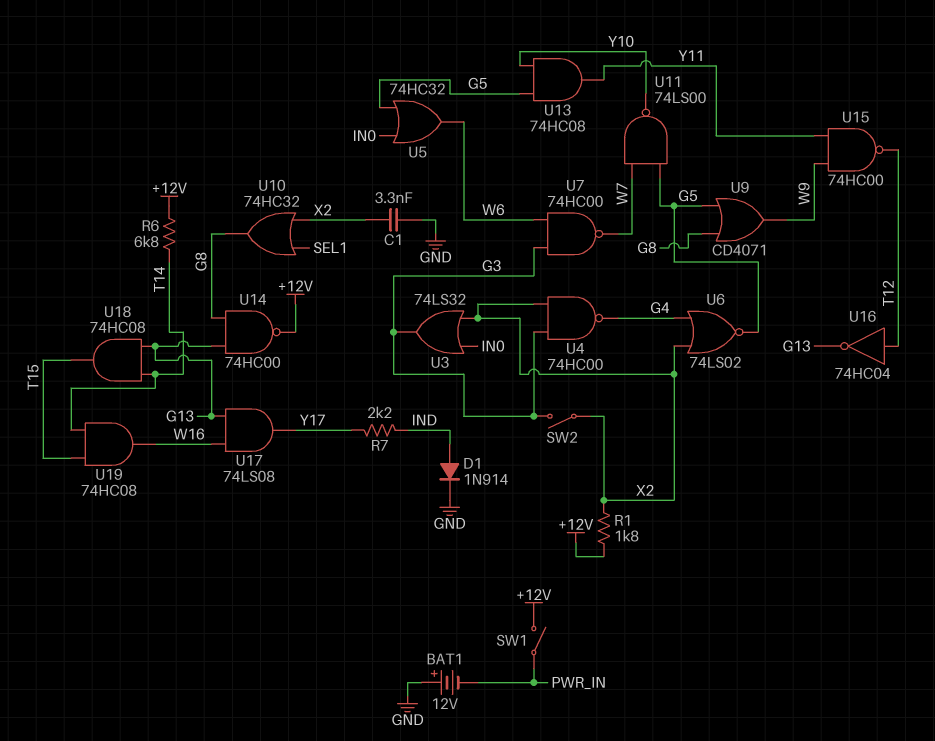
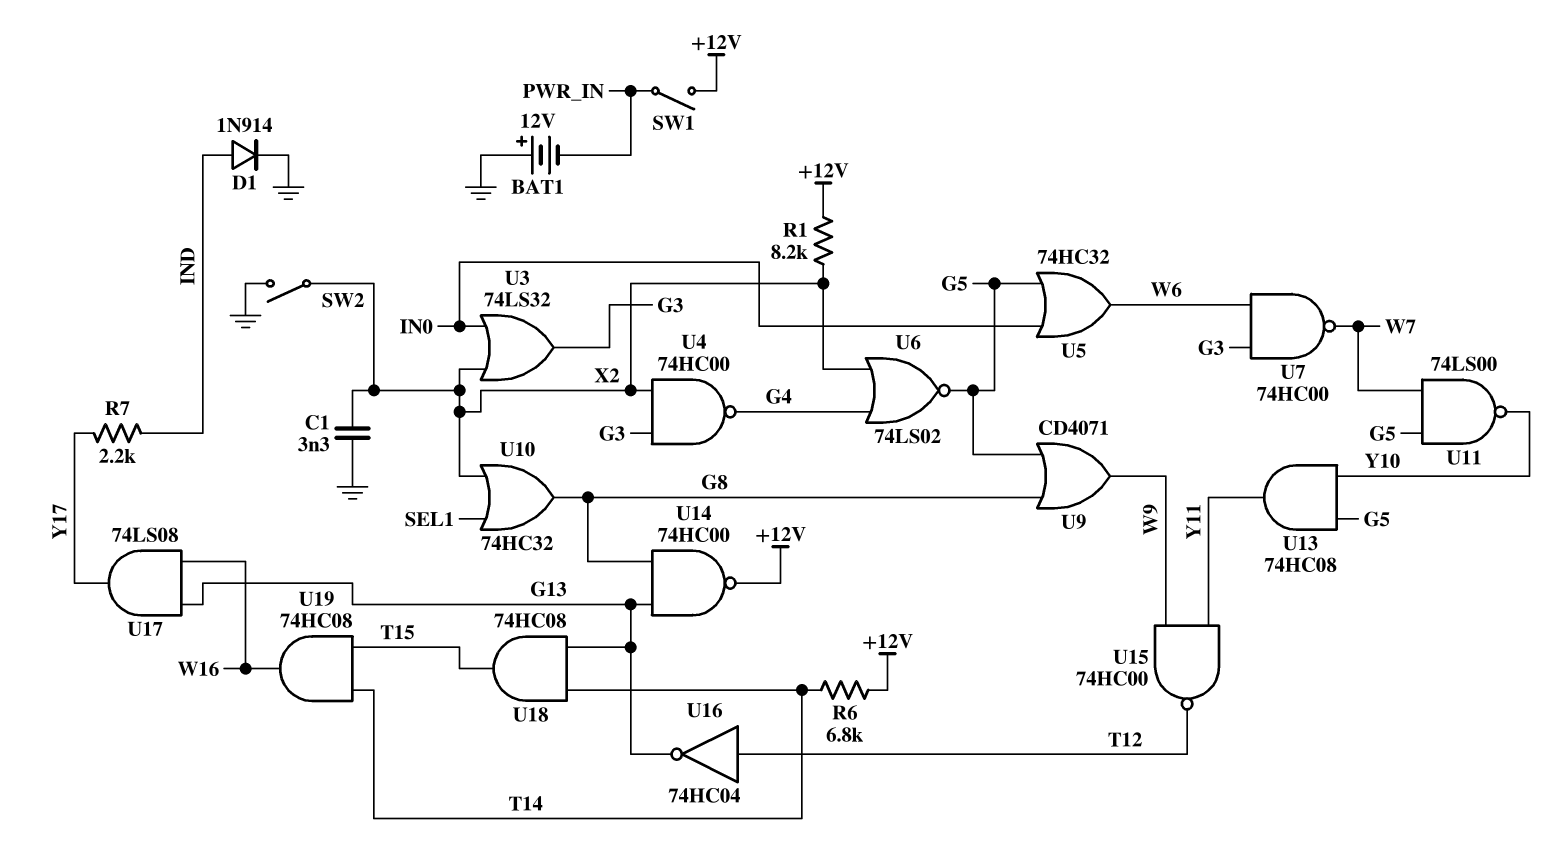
R1: 1.8k (+12V, X2) -> 8.2k (+12V, X2)
SW2: switch (G3, X2) -> switch (GND, X2)

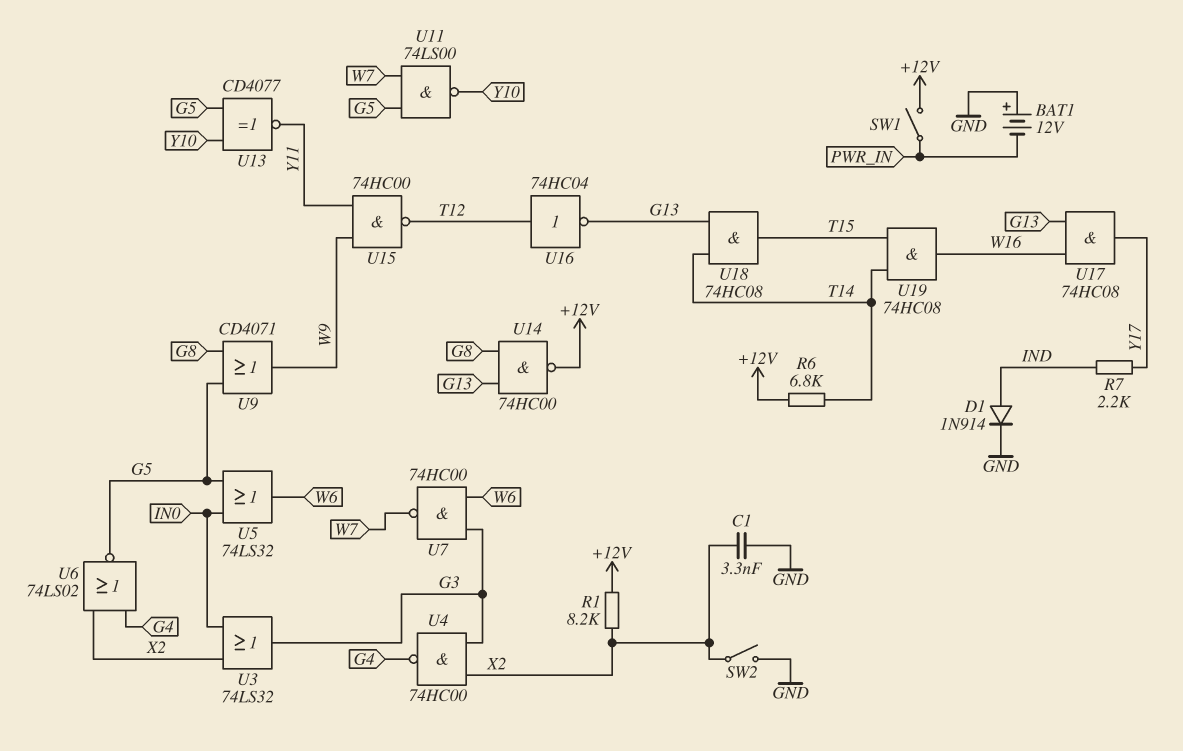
U5: OR 74HC32 (in G5, in IN0, out W6) -> OR 74LS32 (in G5, in IN0, out W6)
U10: OR 74HC32 (in SEL1, in X2, out G8) -> none
U13: AND 74HC08 (in G5, in Y10, out Y11) -> XNOR CD4077 (in G5, in Y10, out Y11)
U17: AND 74LS08 (in G13, in W16, out Y17) -> AND 74HC08 (in G13, in W16, out Y17)

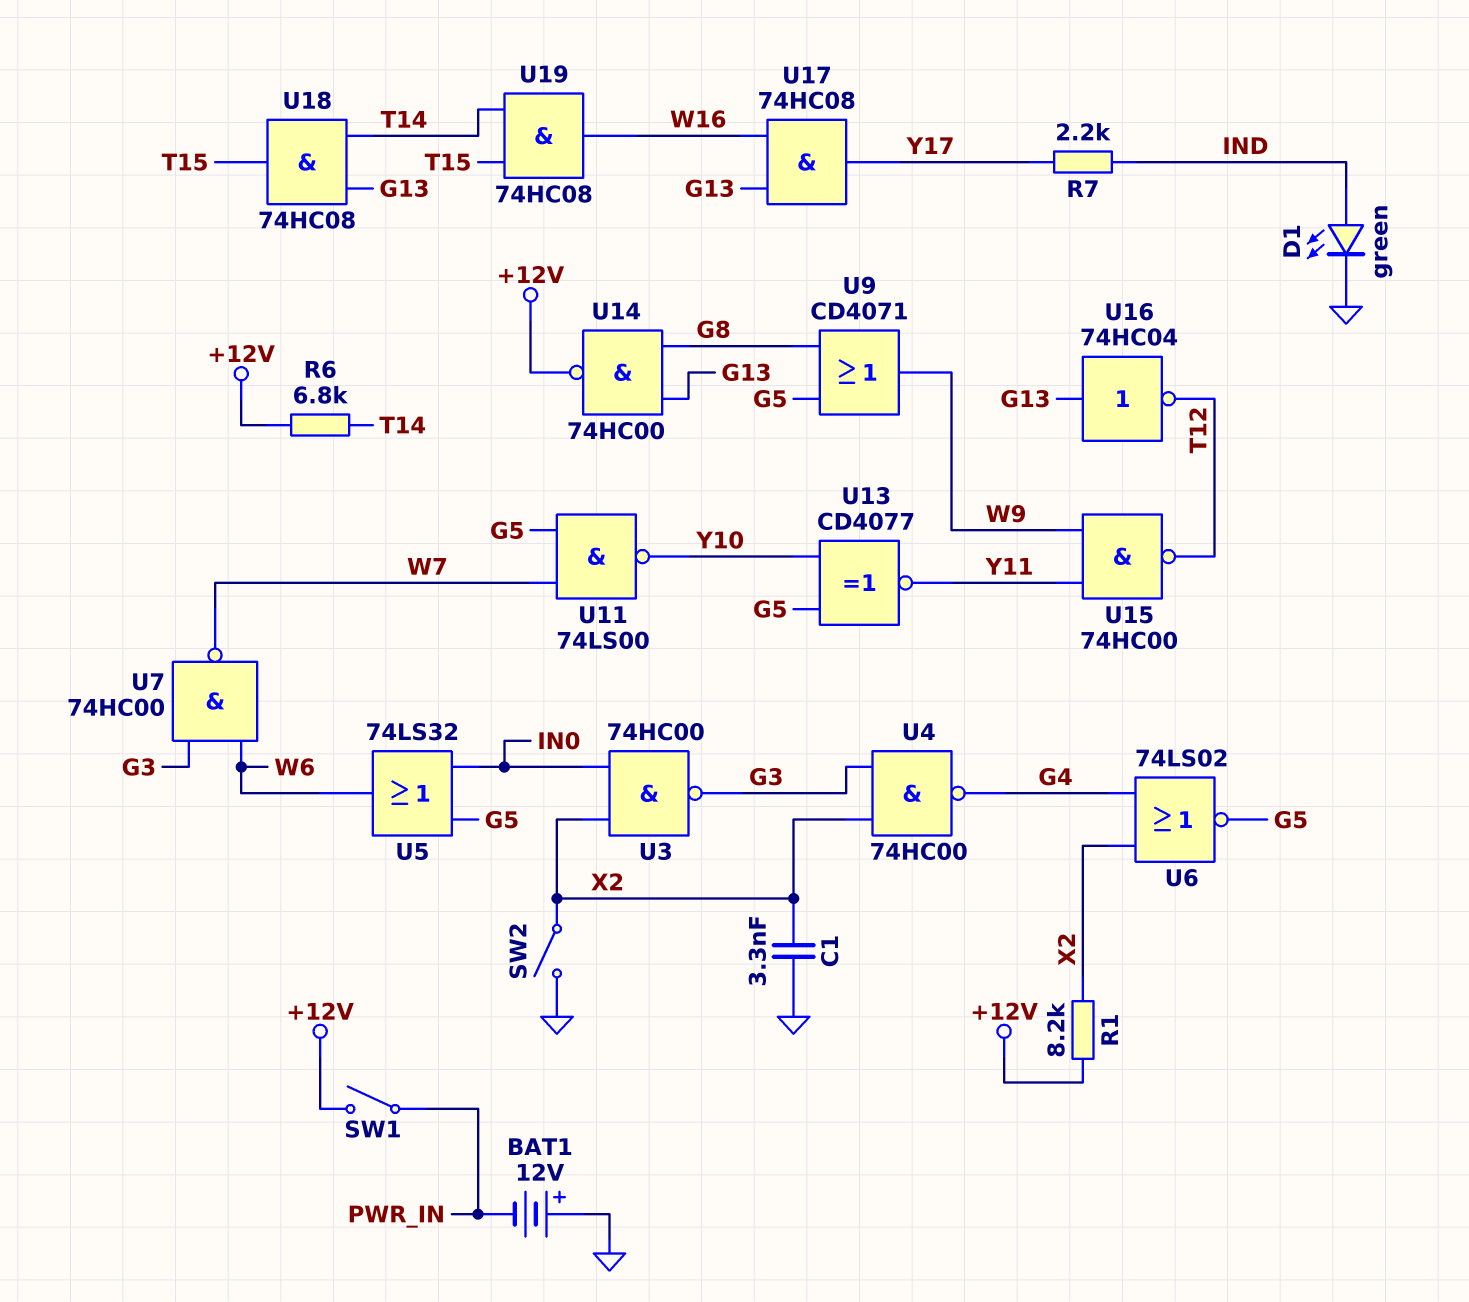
D1: diode 1N914 (A IND, K GND) -> LED green (A IND, K GND)
U3: OR 74LS32 (in IN0, in X2, out G3) -> NAND 74HC00 (in IN0, in X2, out G3)
U16: NOT 74HC04 (in T12, out G13) -> NOT 74HC04 (in G13, out T12)

